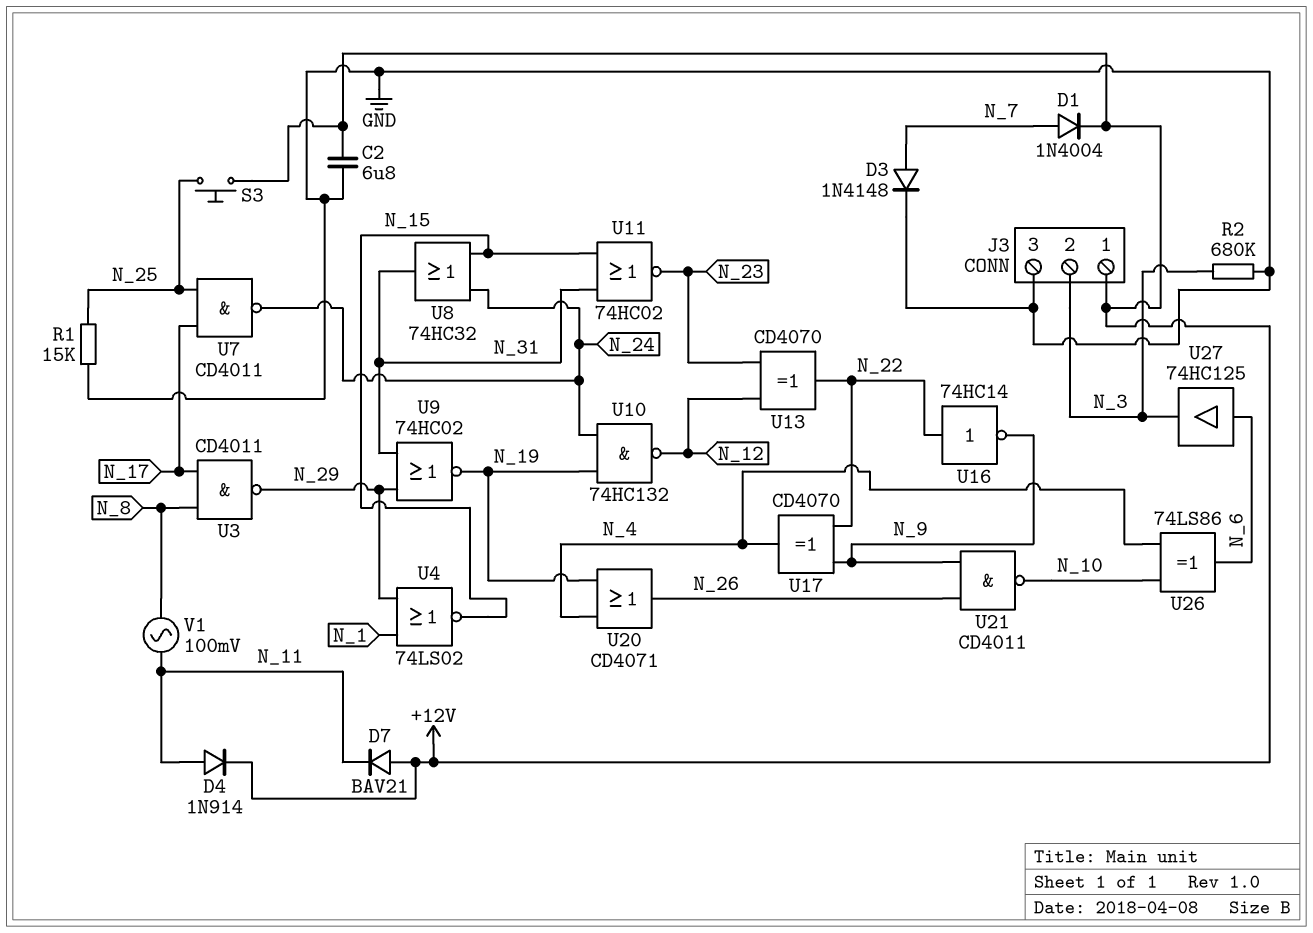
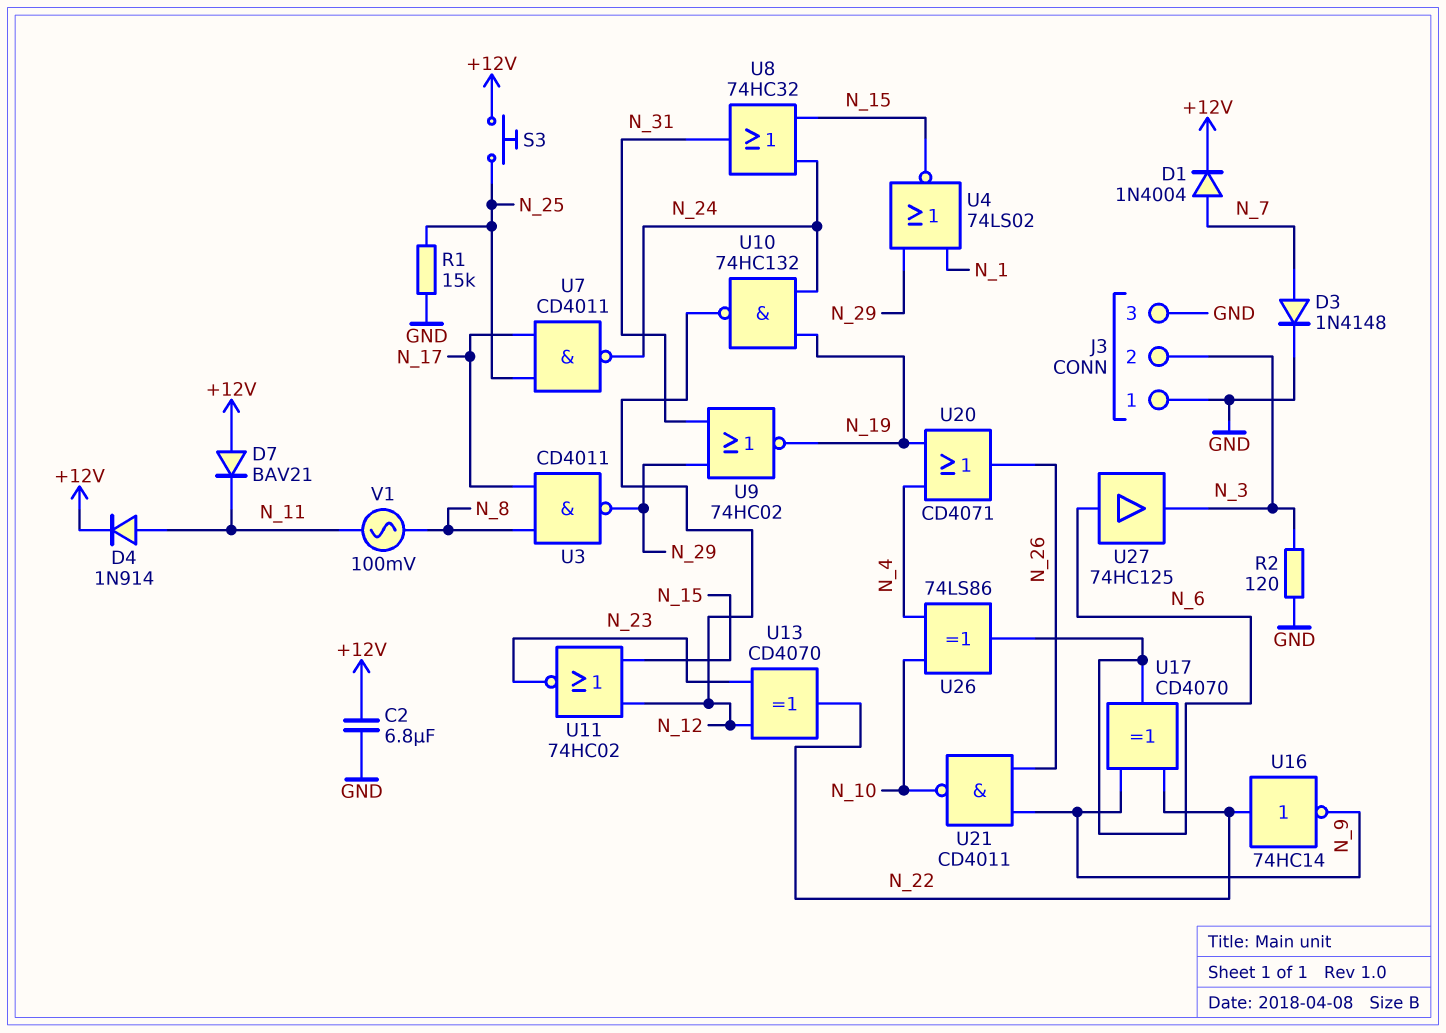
J3 pin 1: +12V -> GND
R2: 680k (GND, N_3) -> 120 (GND, N_3)
U11: NOR 74HC02 (in N_15, in N_31, out N_23) -> NOR 74HC02 (in N_12, in N_15, out N_23)
U17: XOR CD4070 (in N_9, in N_22, out N_4) -> XOR CD4070 (in N_9, in N_22, out N_6)

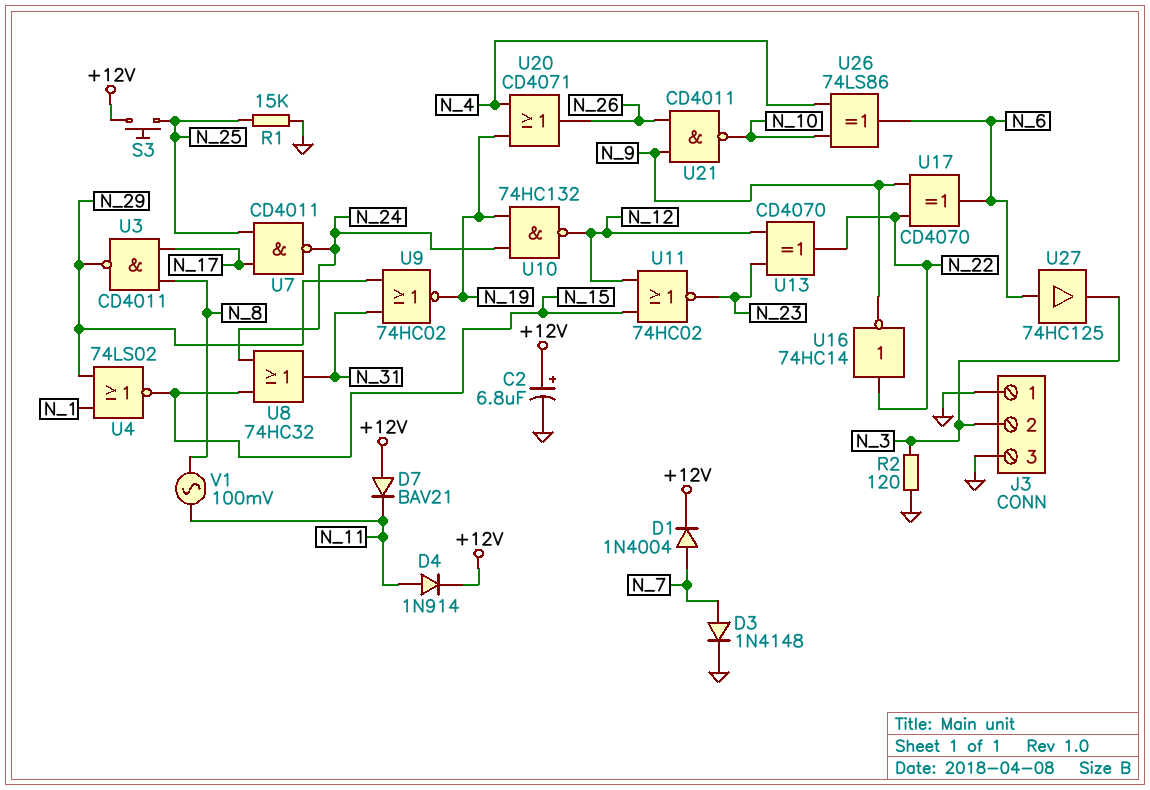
C2: 6.8uF (+12V, GND) -> 6.8uF (plus +12V, minus GND)

